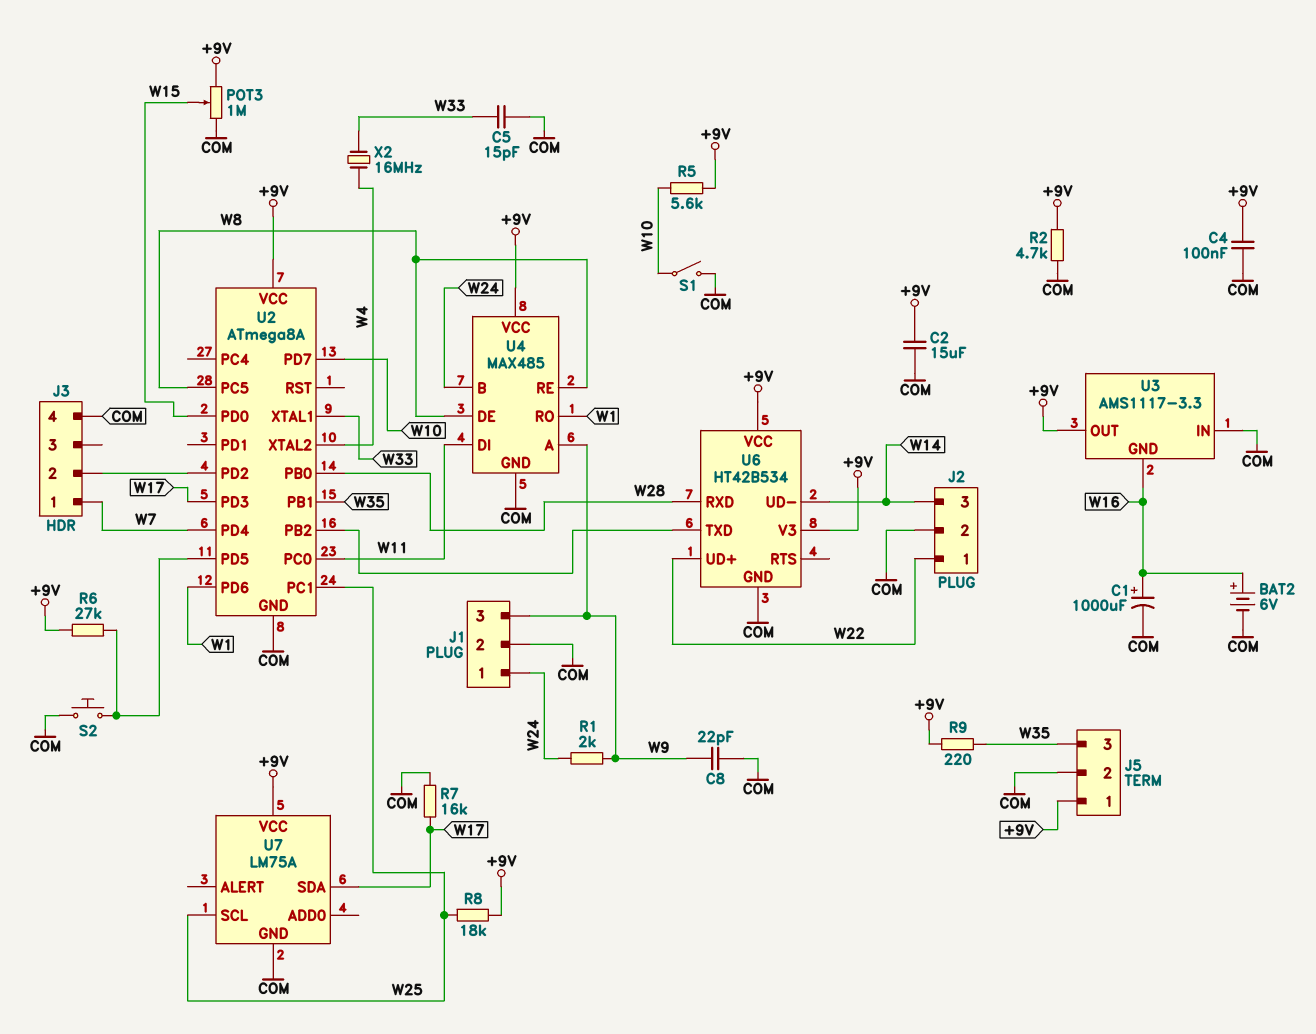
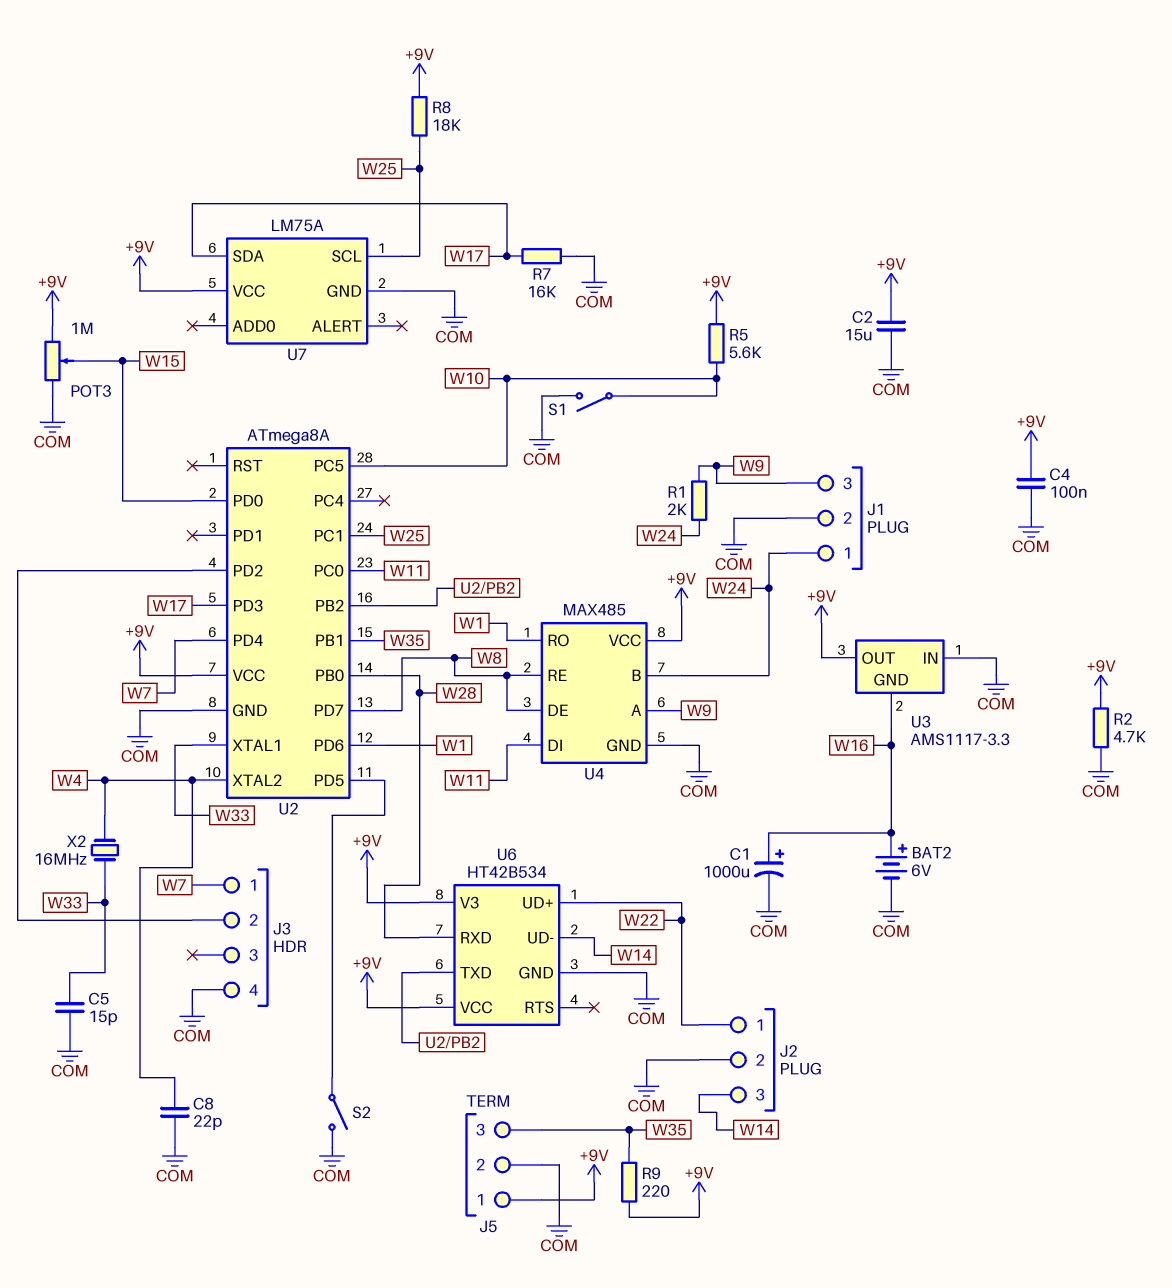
C8: 22pF (COM, W9) -> 22pF (COM, W4)
R6: 27k (+9V, U2/PD5) -> none
S2: button (COM, U2/PD5) -> switch (COM, U2/PD5)
U2 pin PC5: W8 -> W10
U2 pin PD7: W10 -> W8

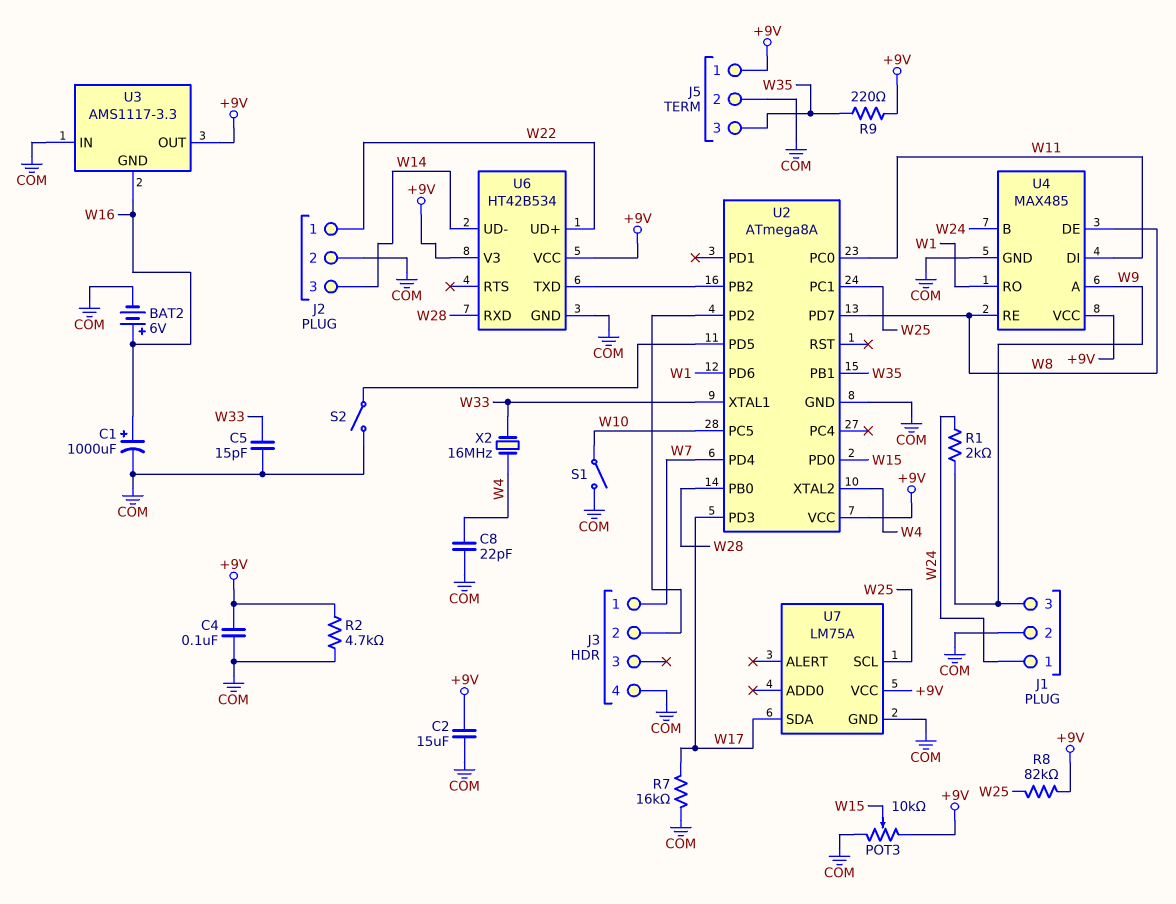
POT3: 1M (+9V, COM, wiper W15) -> 10k (+9V, COM, wiper W15)
R5: 5.6k (+9V, W10) -> none
R8: 18k (+9V, W25) -> 82k (+9V, W25)

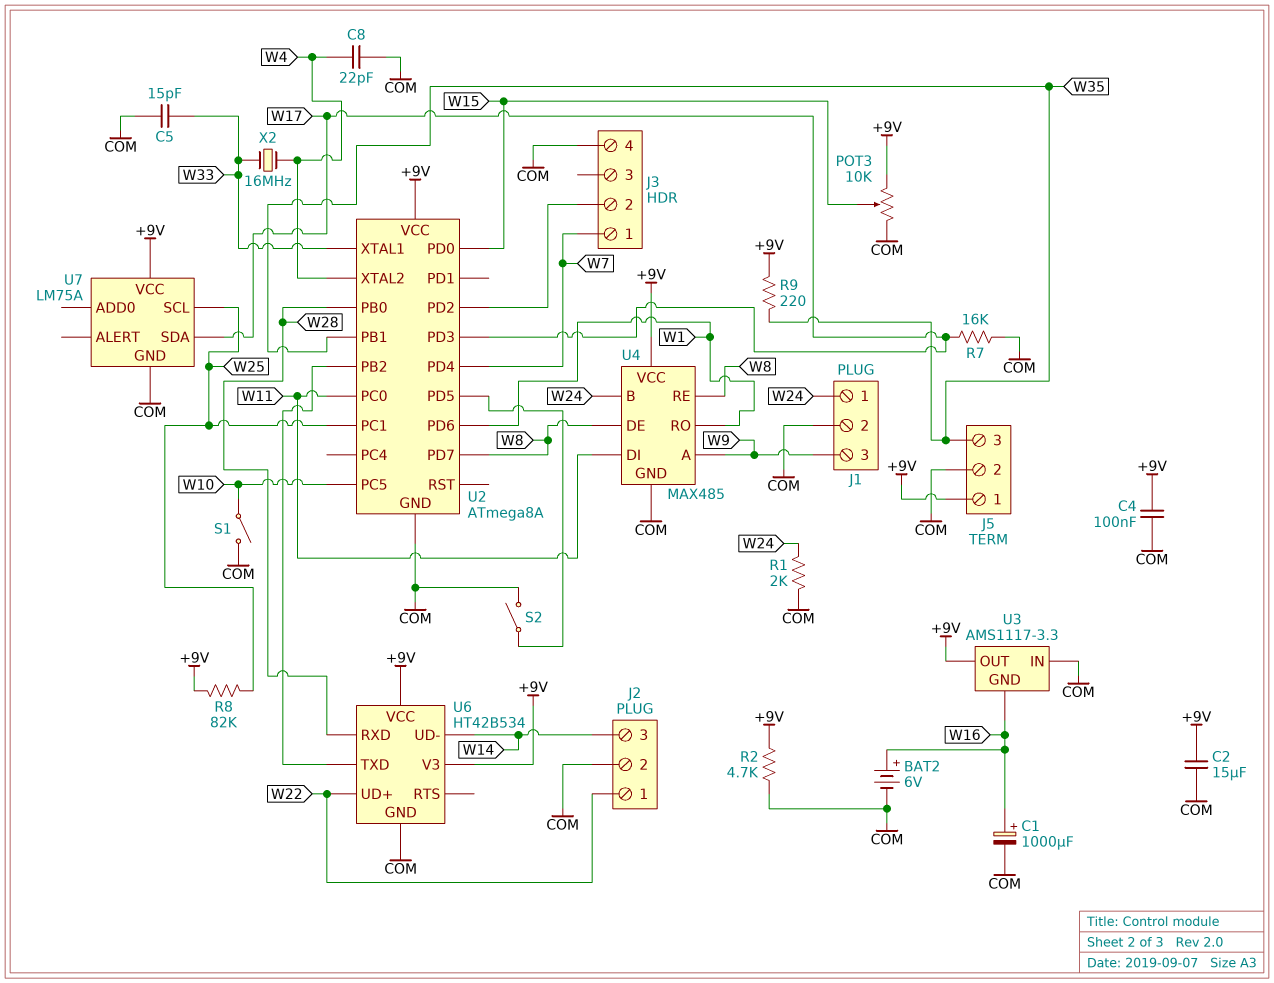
R1: 2k (W9, W24) -> 2k (COM, W24)

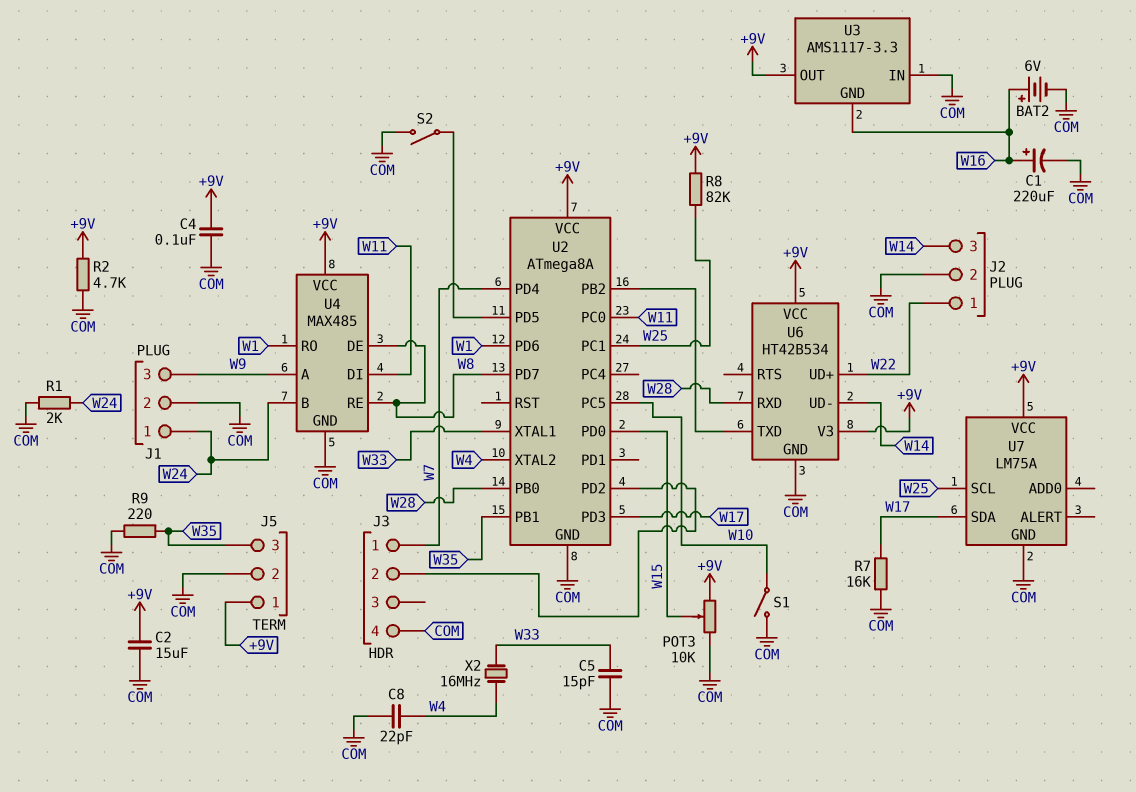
C1: 1000uF (plus W16, minus COM) -> 220uF (plus W16, minus COM)
R9: 220 (+9V, W35) -> 220 (COM, W35)

